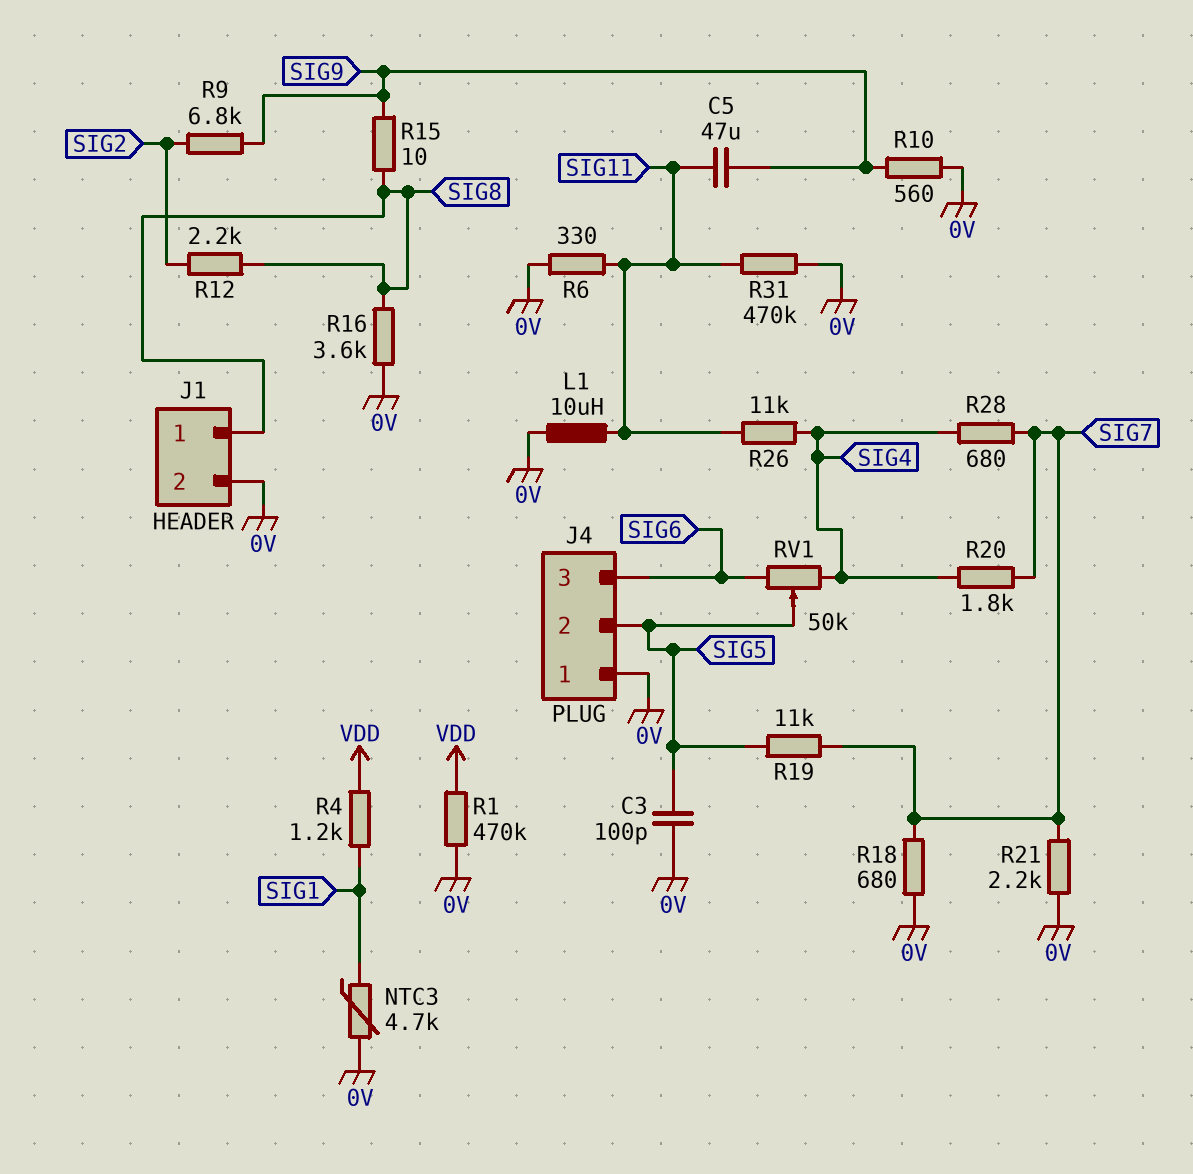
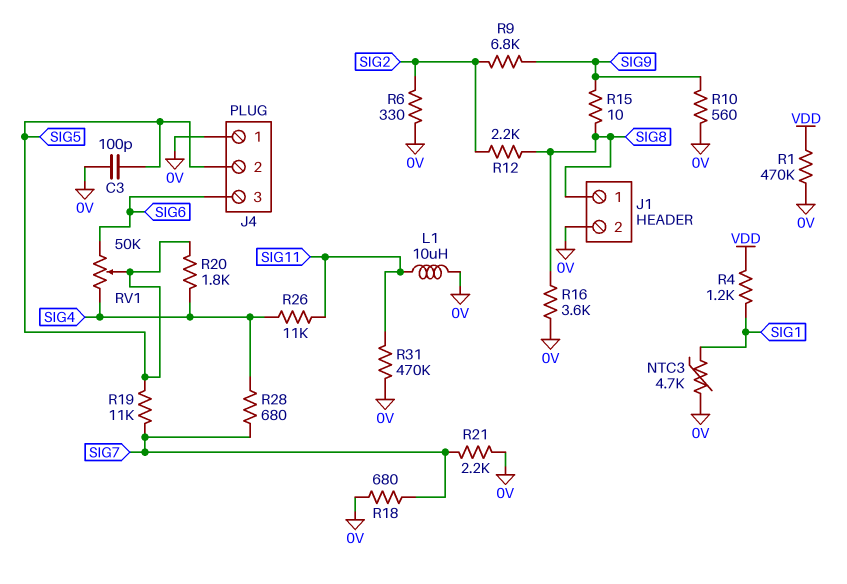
C5: 47uF (SIG9, SIG11) -> none
R6: 330 (0V, SIG11) -> 330 (0V, SIG2)
R20: 1.8k (SIG4, SIG7) -> 1.8k (SIG4, SIG5)

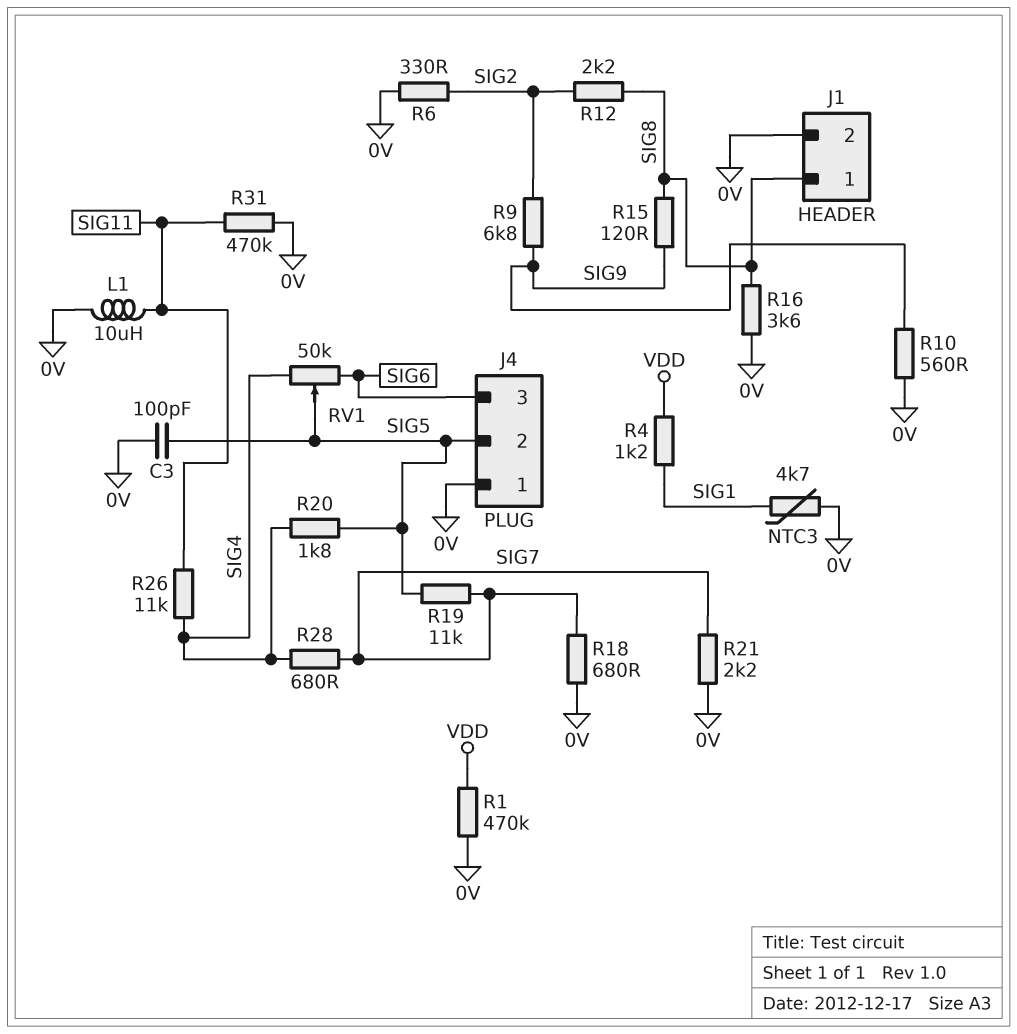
R15: 10 (SIG8, SIG9) -> 120 (SIG8, SIG9)

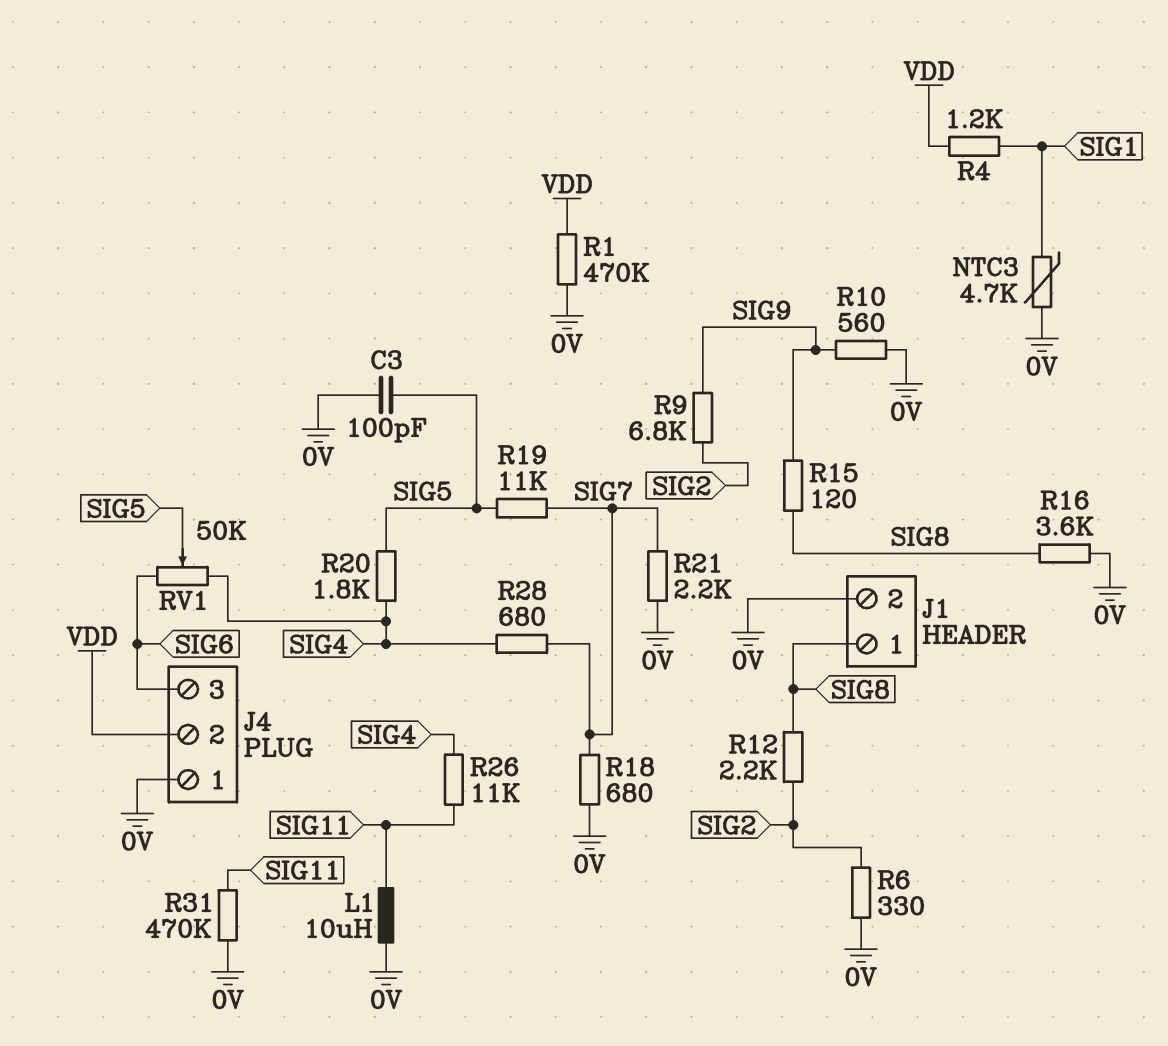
J4 pin 2: SIG5 -> VDD

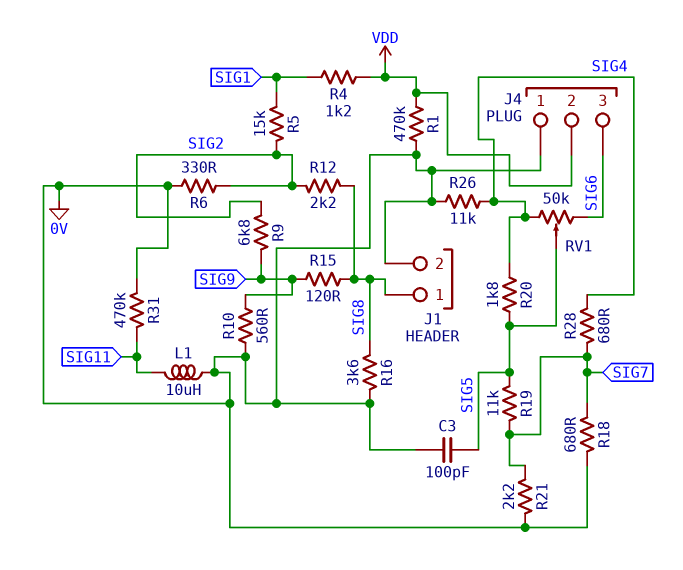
NTC3: 4.7k (0V, SIG1) -> none
R5: none -> 15k (SIG1, SIG2)
R26: 11k (SIG4, SIG11) -> 11k (0V, SIG4)

